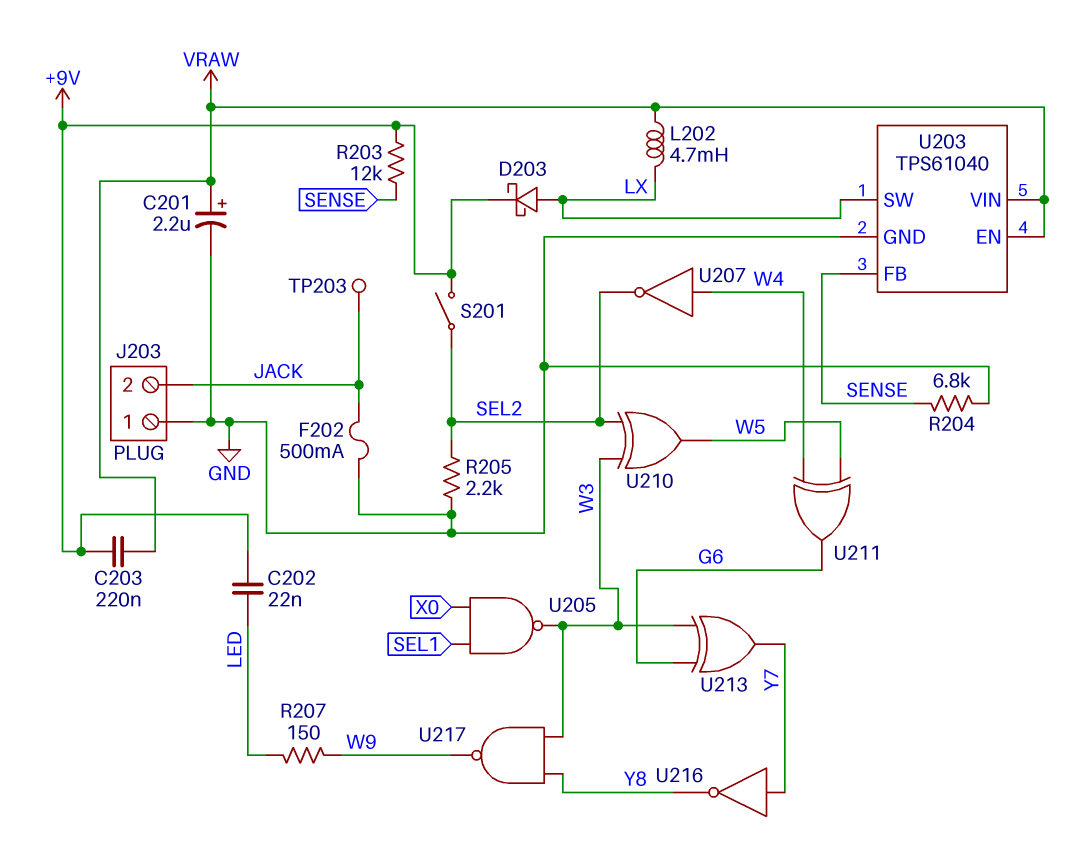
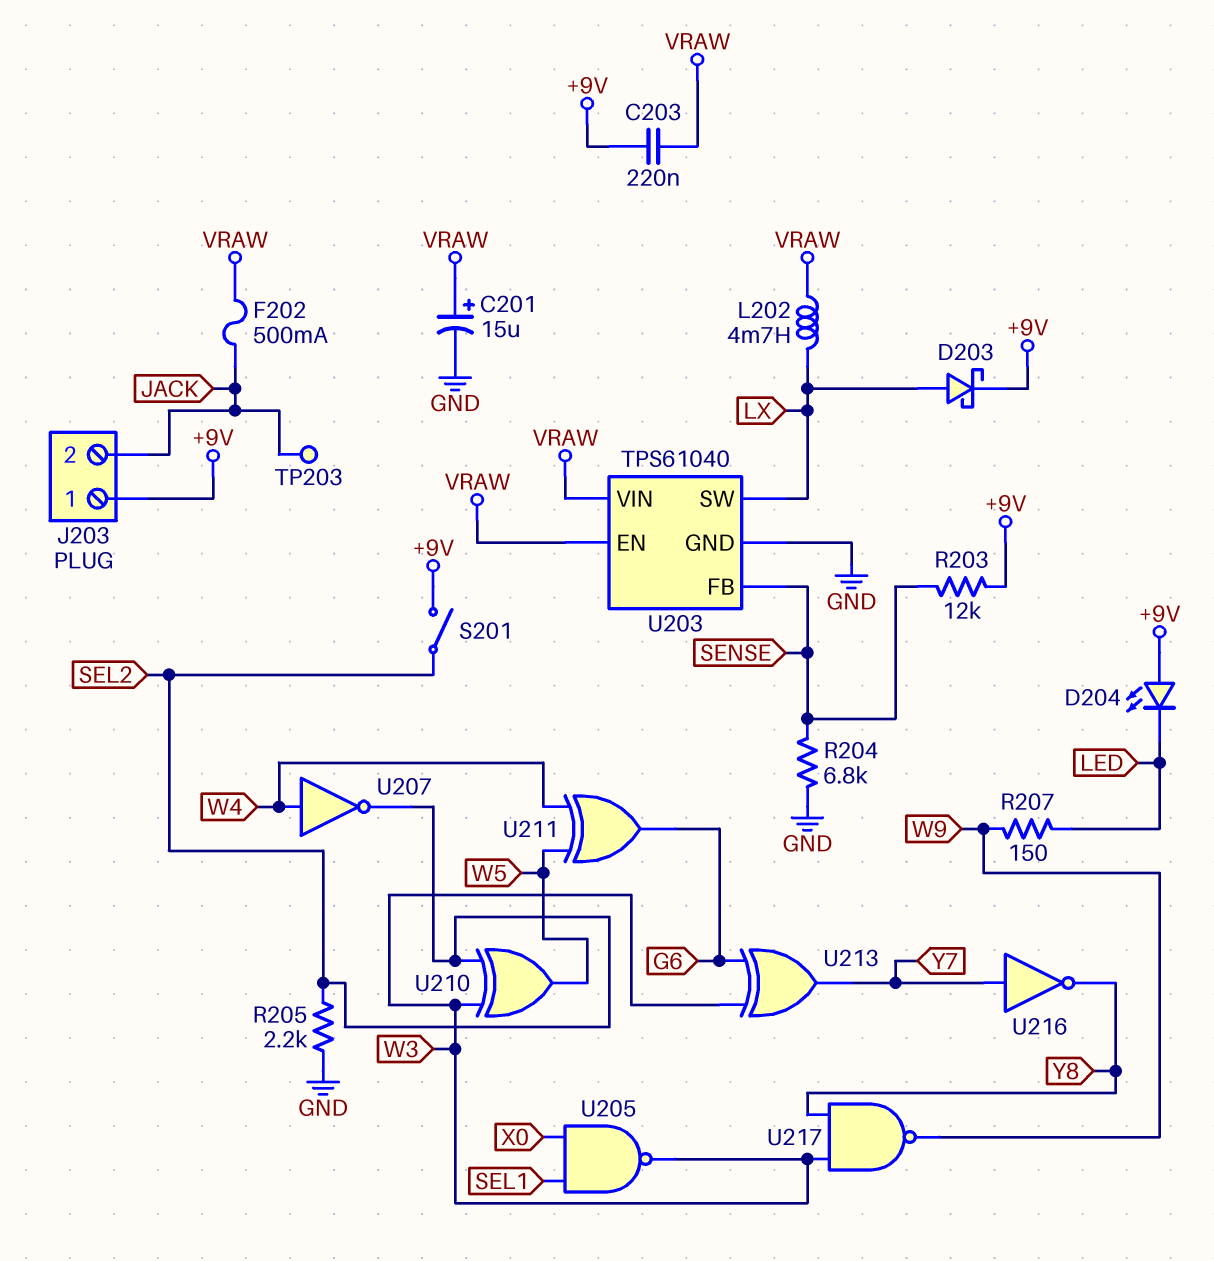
C201: 2.2uF (plus VRAW, minus GND) -> 15uF (plus VRAW, minus GND)
C202: 22nF (+9V, LED) -> none
D204: none -> LED (A +9V, K LED)
F202: 500mA (GND, JACK) -> 500mA (JACK, VRAW)
J203 pin 1: GND -> +9V

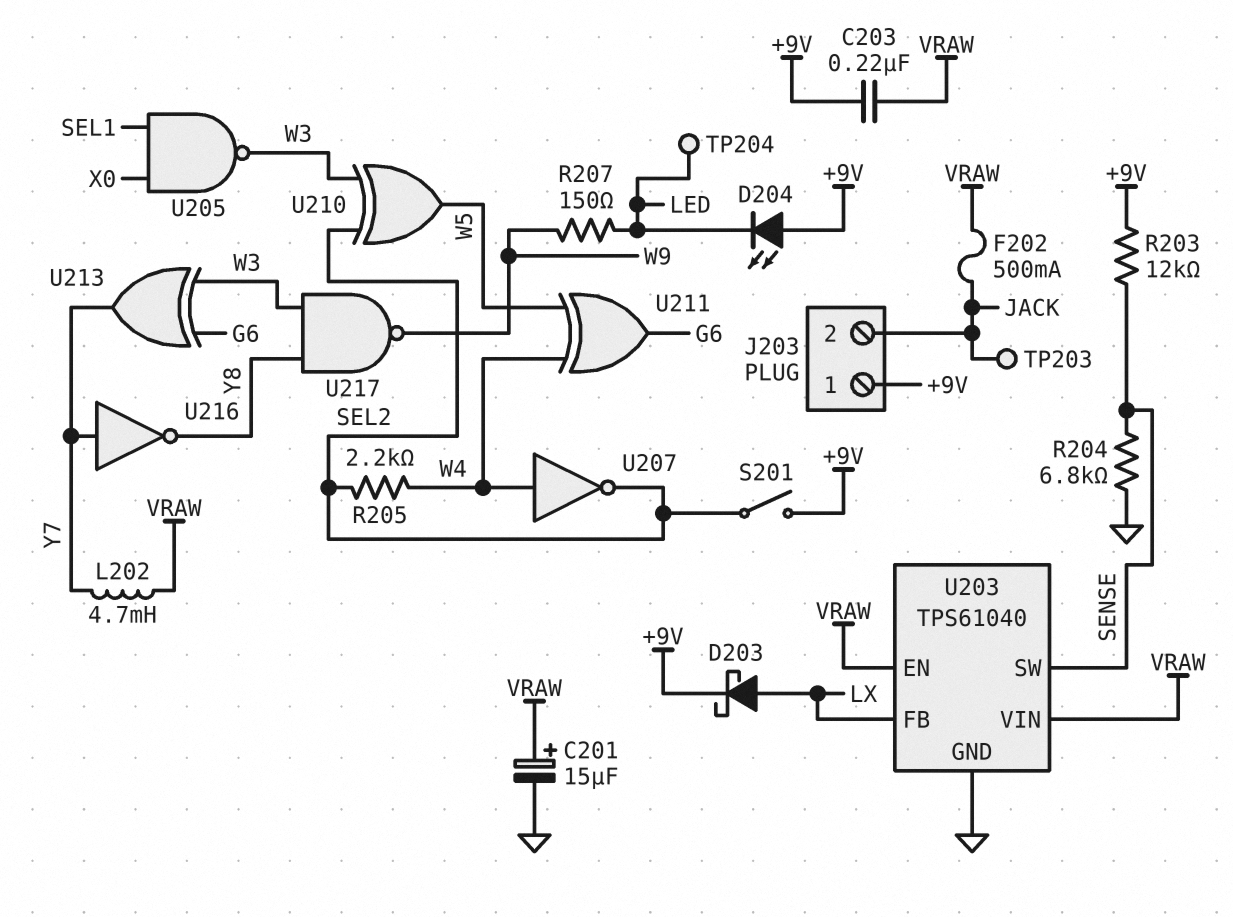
L202: 4.7mH (LX, VRAW) -> 4.7mH (VRAW, Y7)
R205: 2.2k (GND, SEL2) -> 2.2k (SEL2, W4)
TP204: none -> test point (LED)
U203 pin FB: SENSE -> LX
U203 pin SW: LX -> SENSE

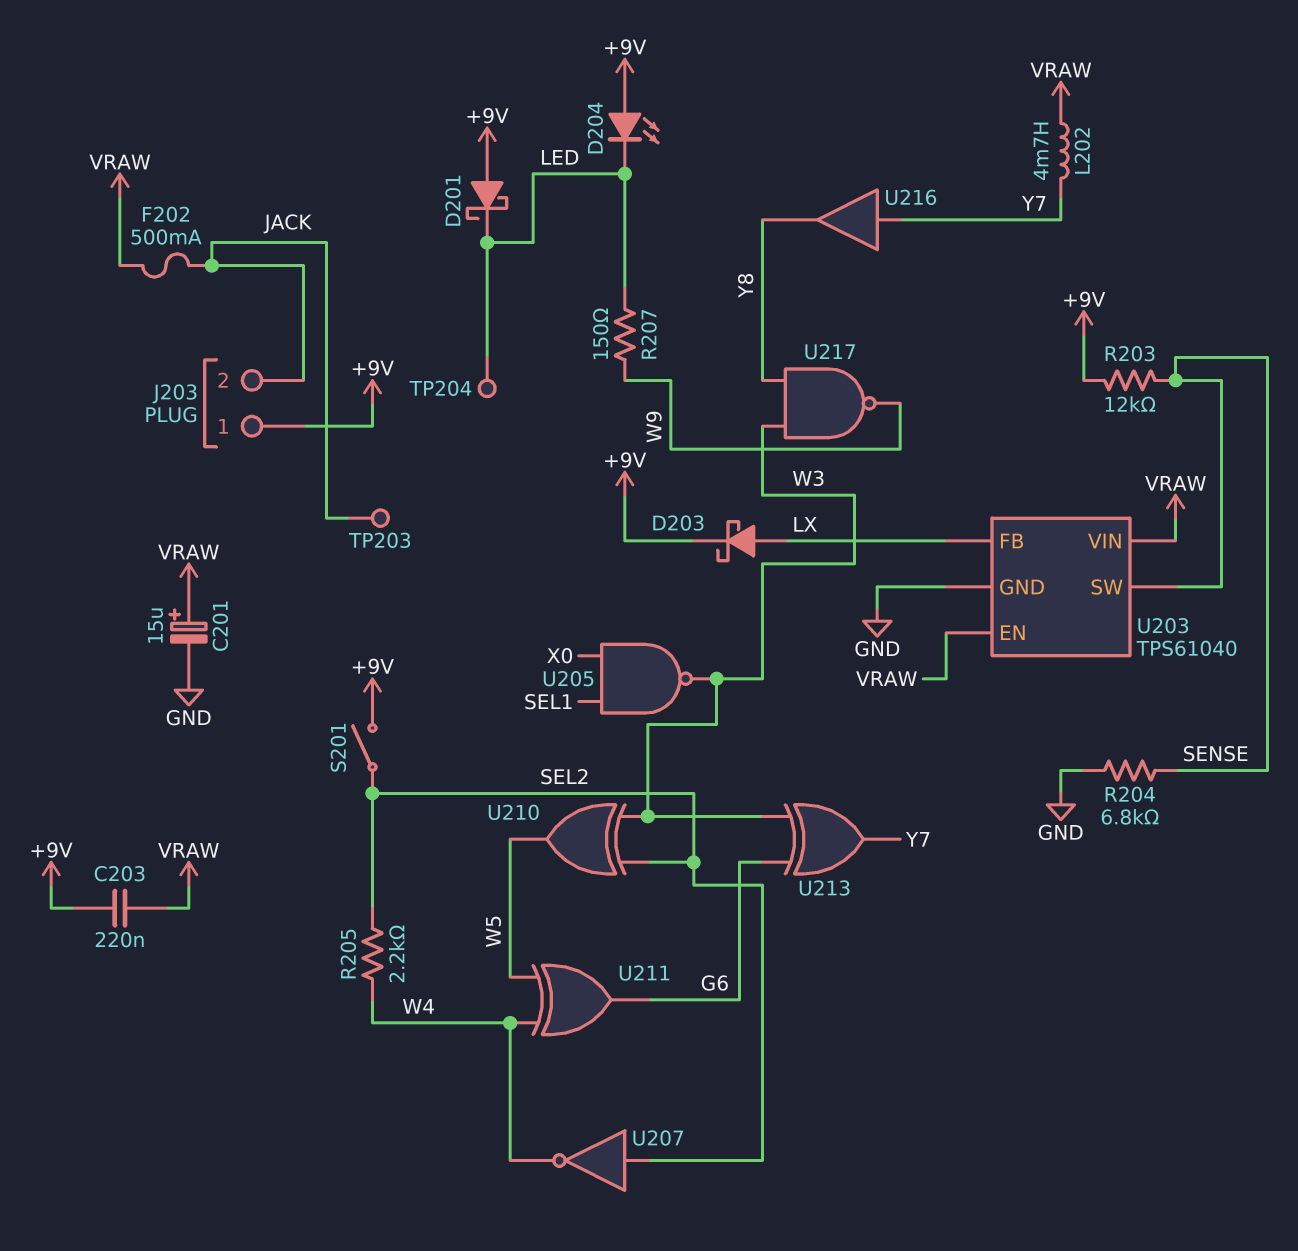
D201: none -> schottky (A +9V, K LED)
U207: NOT (in W4, out SEL2) -> NOT (in SEL2, out W4)
U216: NOT (in Y7, out Y8) -> buffer (in Y7, out Y8)

